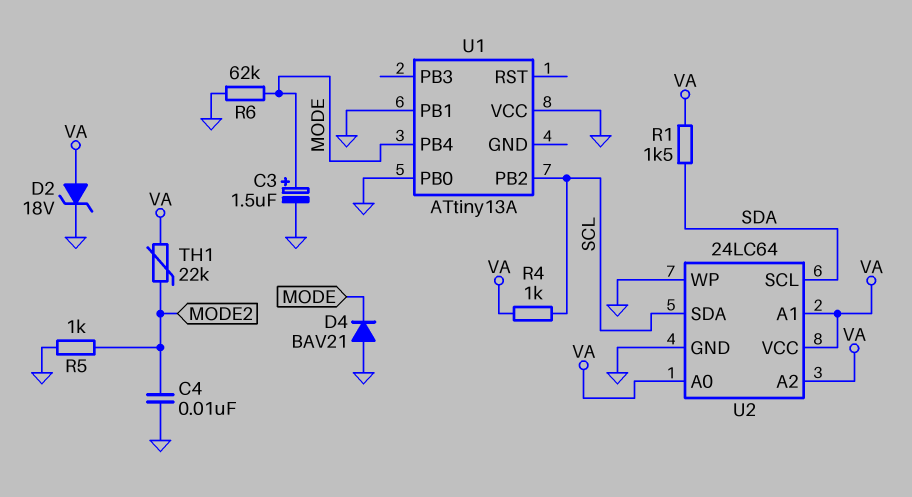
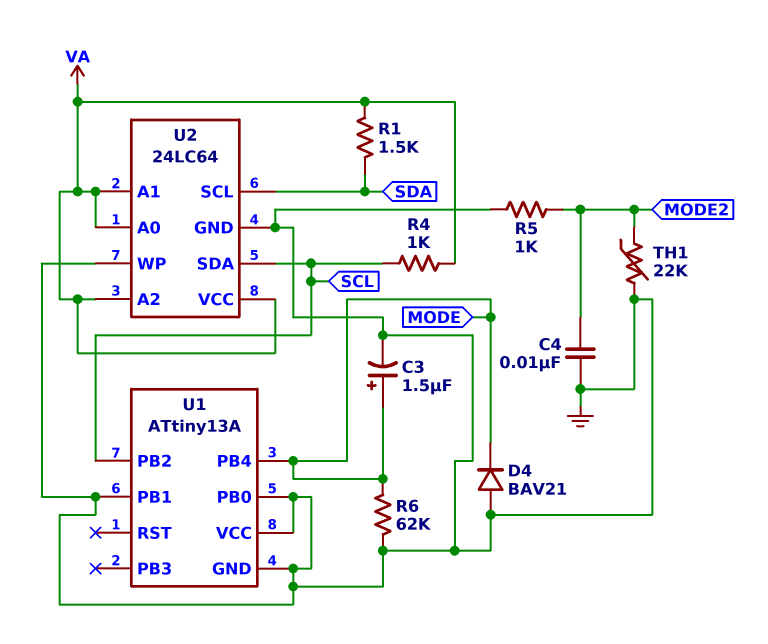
D2: zener 18V (A VA, K GND) -> none
TH1: 22k (MODE2, VA) -> 22k (GND, MODE2)
U1 pin GND: none -> GND

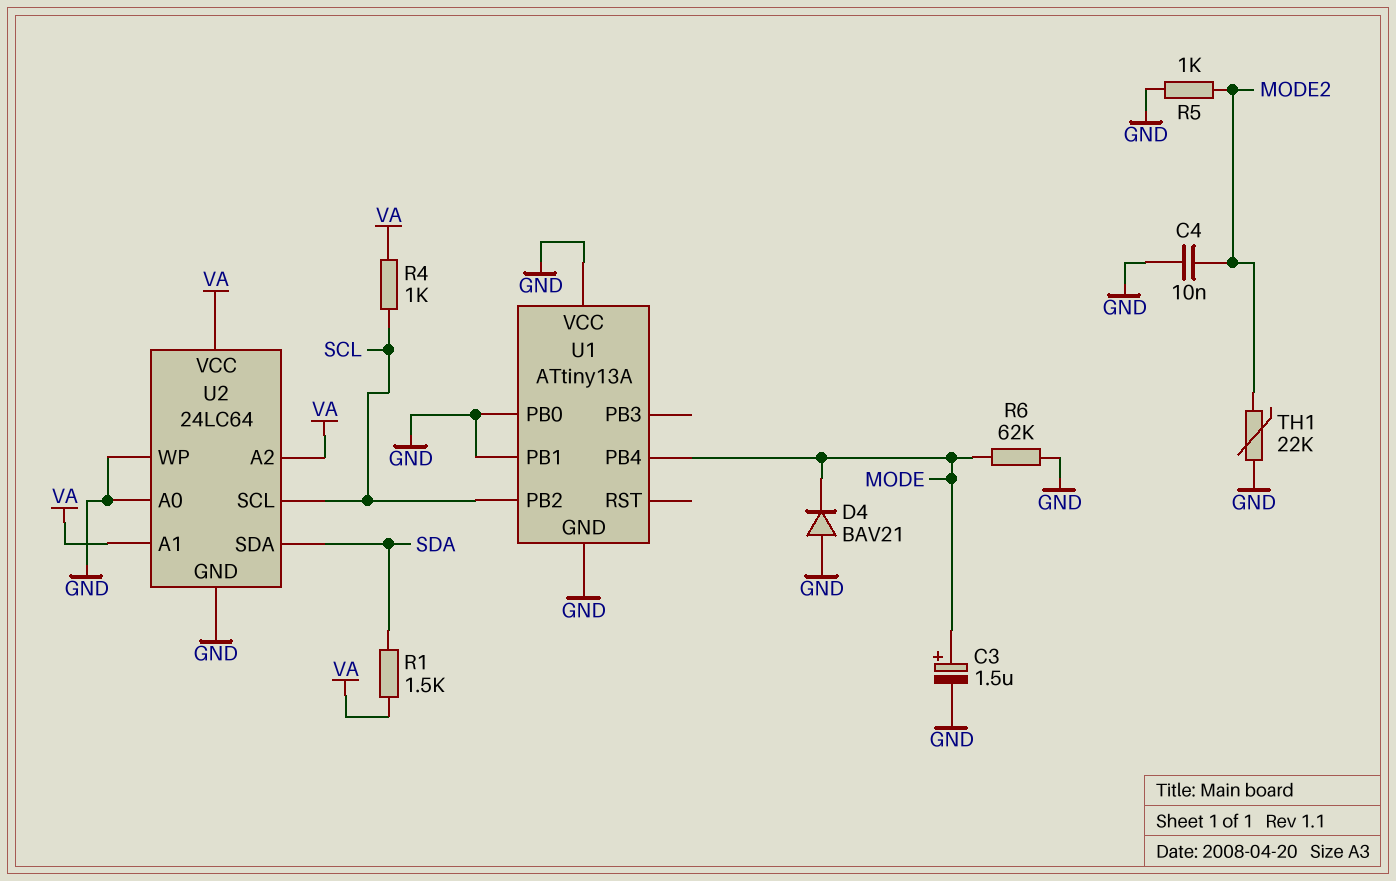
U2 pin A0: VA -> GND
U2 pin SCL: SDA -> SCL
U2 pin SDA: SCL -> SDA

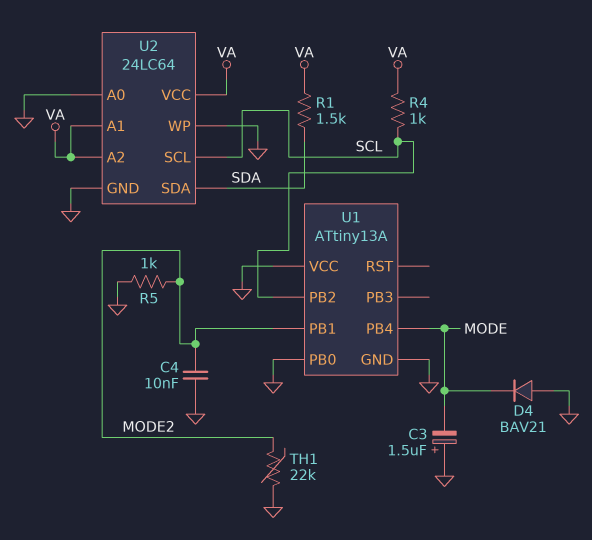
C3: 1.5uF (plus MODE, minus GND) -> 1.5uF (plus GND, minus MODE)
R6: 62k (GND, MODE) -> none
U1 pin PB1: GND -> MODE2

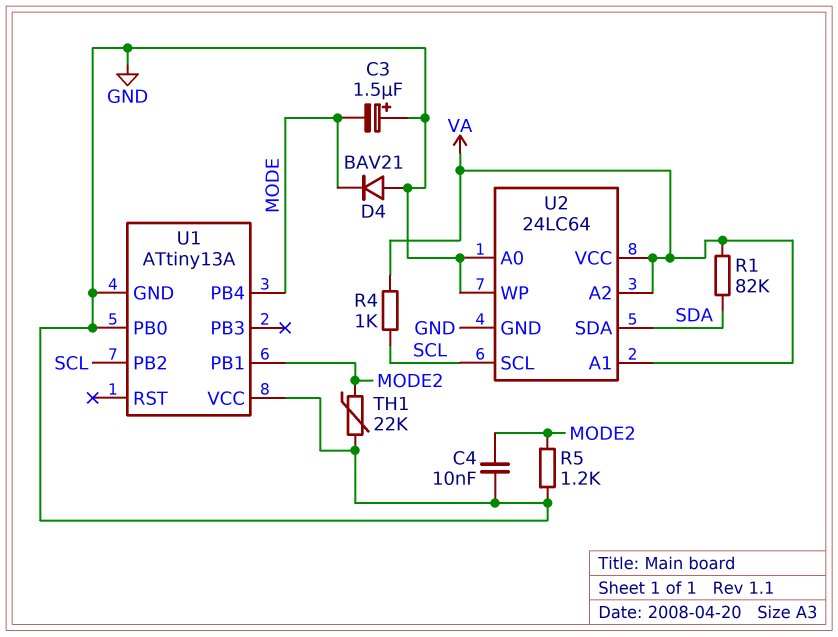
R1: 1.5k (SDA, VA) -> 82k (SDA, VA)
R5: 1k (GND, MODE2) -> 1.2k (GND, MODE2)

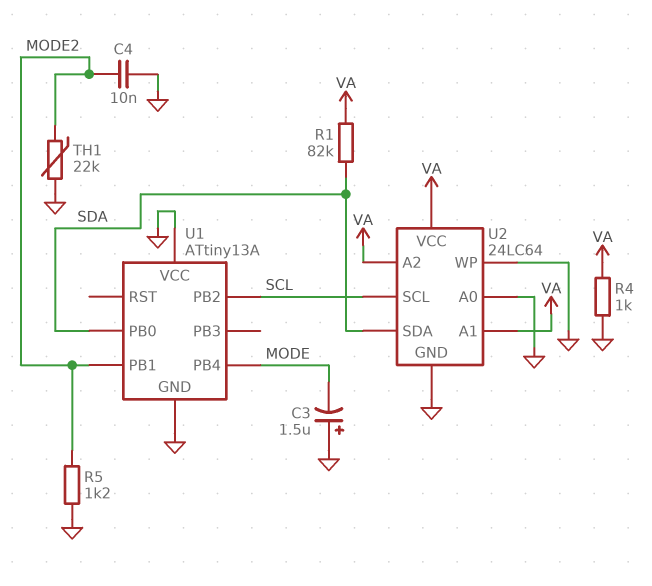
D4: diode BAV21 (A GND, K MODE) -> none
R4: 1k (SCL, VA) -> 1k (GND, VA)
U1 pin PB0: GND -> SDA

